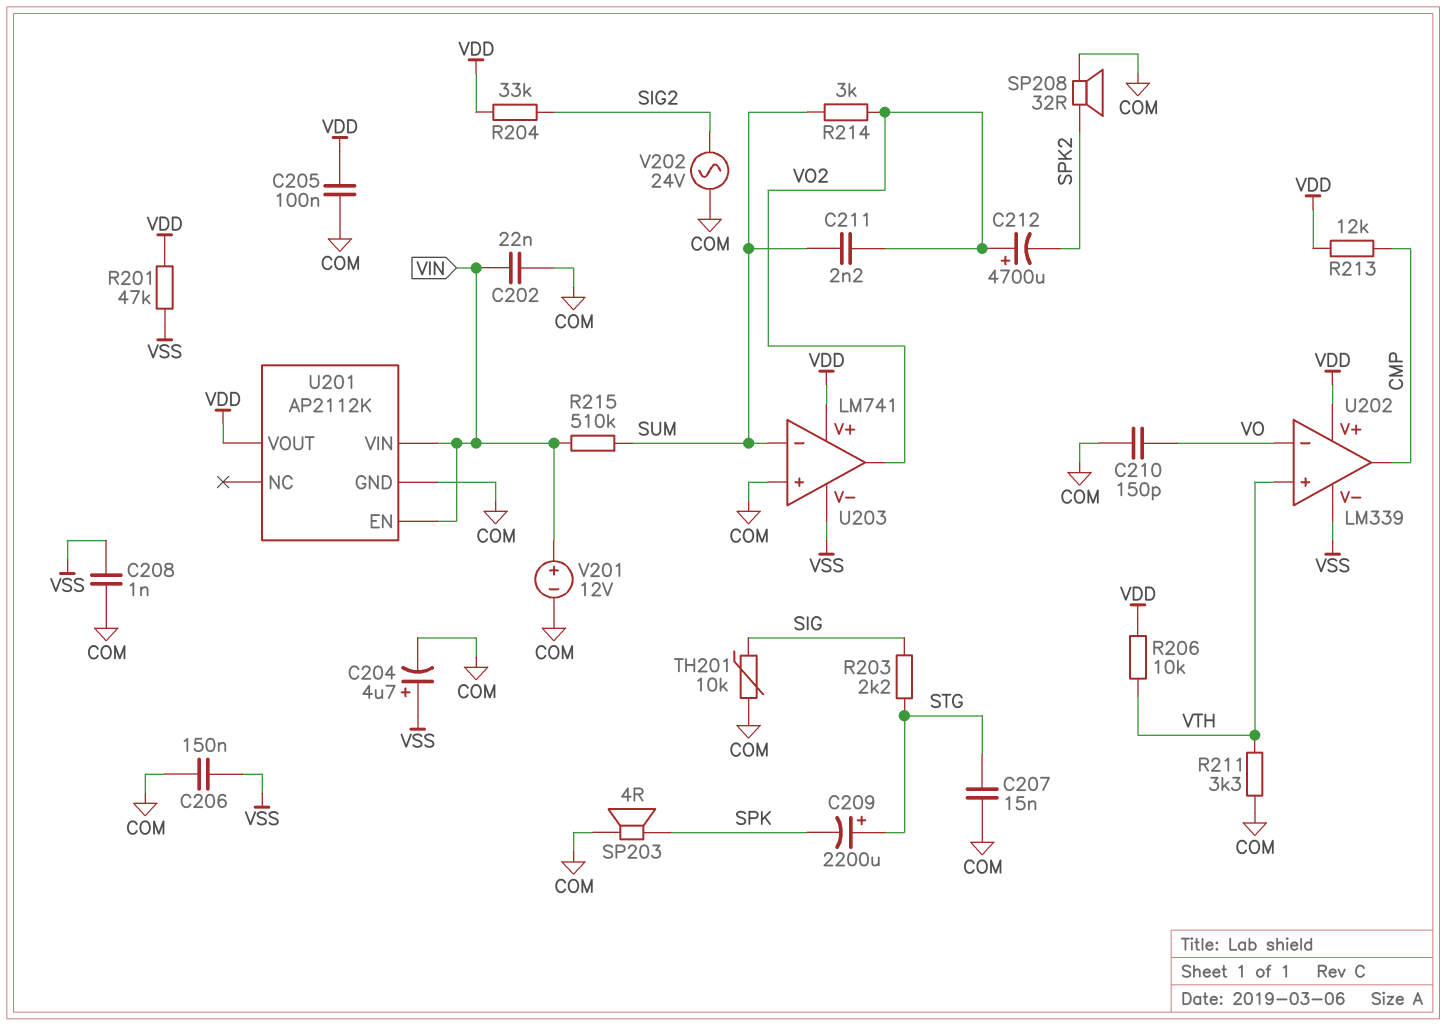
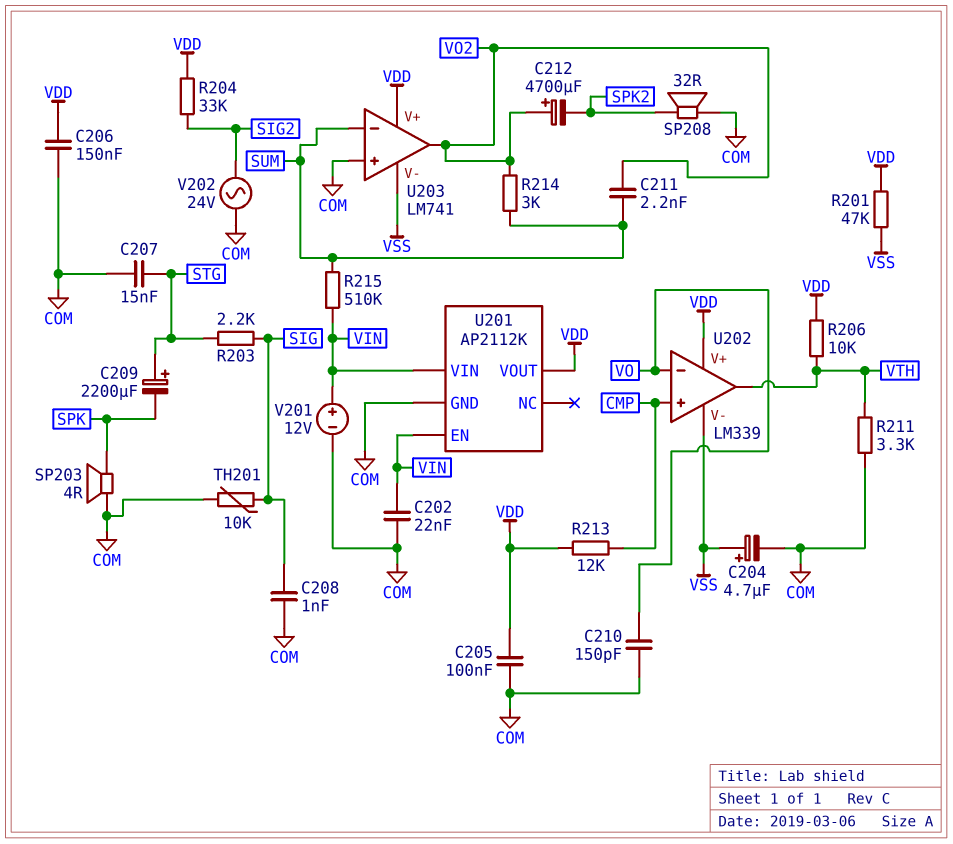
C206: 150nF (COM, VSS) -> 150nF (COM, VDD)
C208: 1nF (COM, VSS) -> 1nF (COM, SIG)
U202 pin in+: VTH -> CMP
U202 pin out: CMP -> VTH

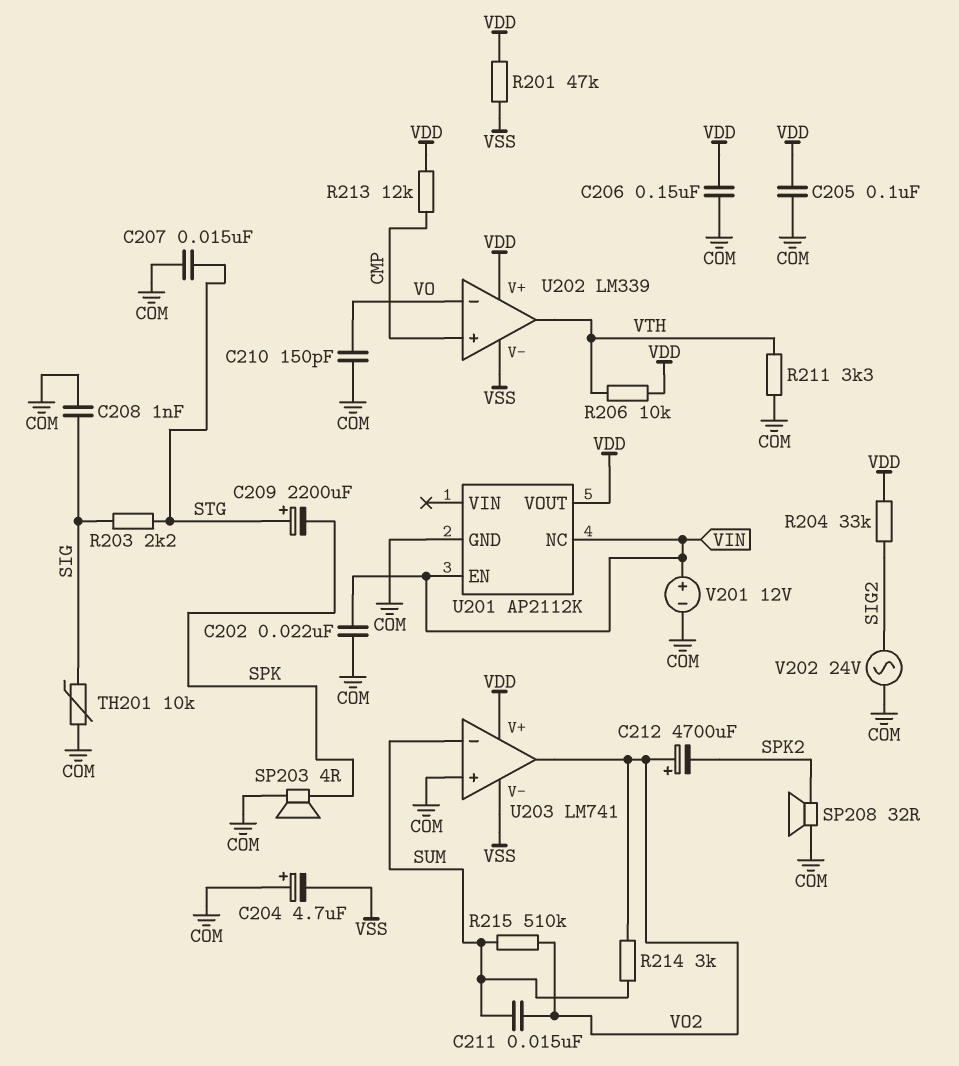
C204: 4.7uF (plus VSS, minus COM) -> 4.7uF (plus COM, minus VSS)
C211: 2.2nF (SUM, VO2) -> 15nF (SUM, VO2)
R215: 510k (SUM, VIN) -> 510k (SUM, VO2)
U201 pin NC: none -> VIN
U201 pin VIN: VIN -> none

